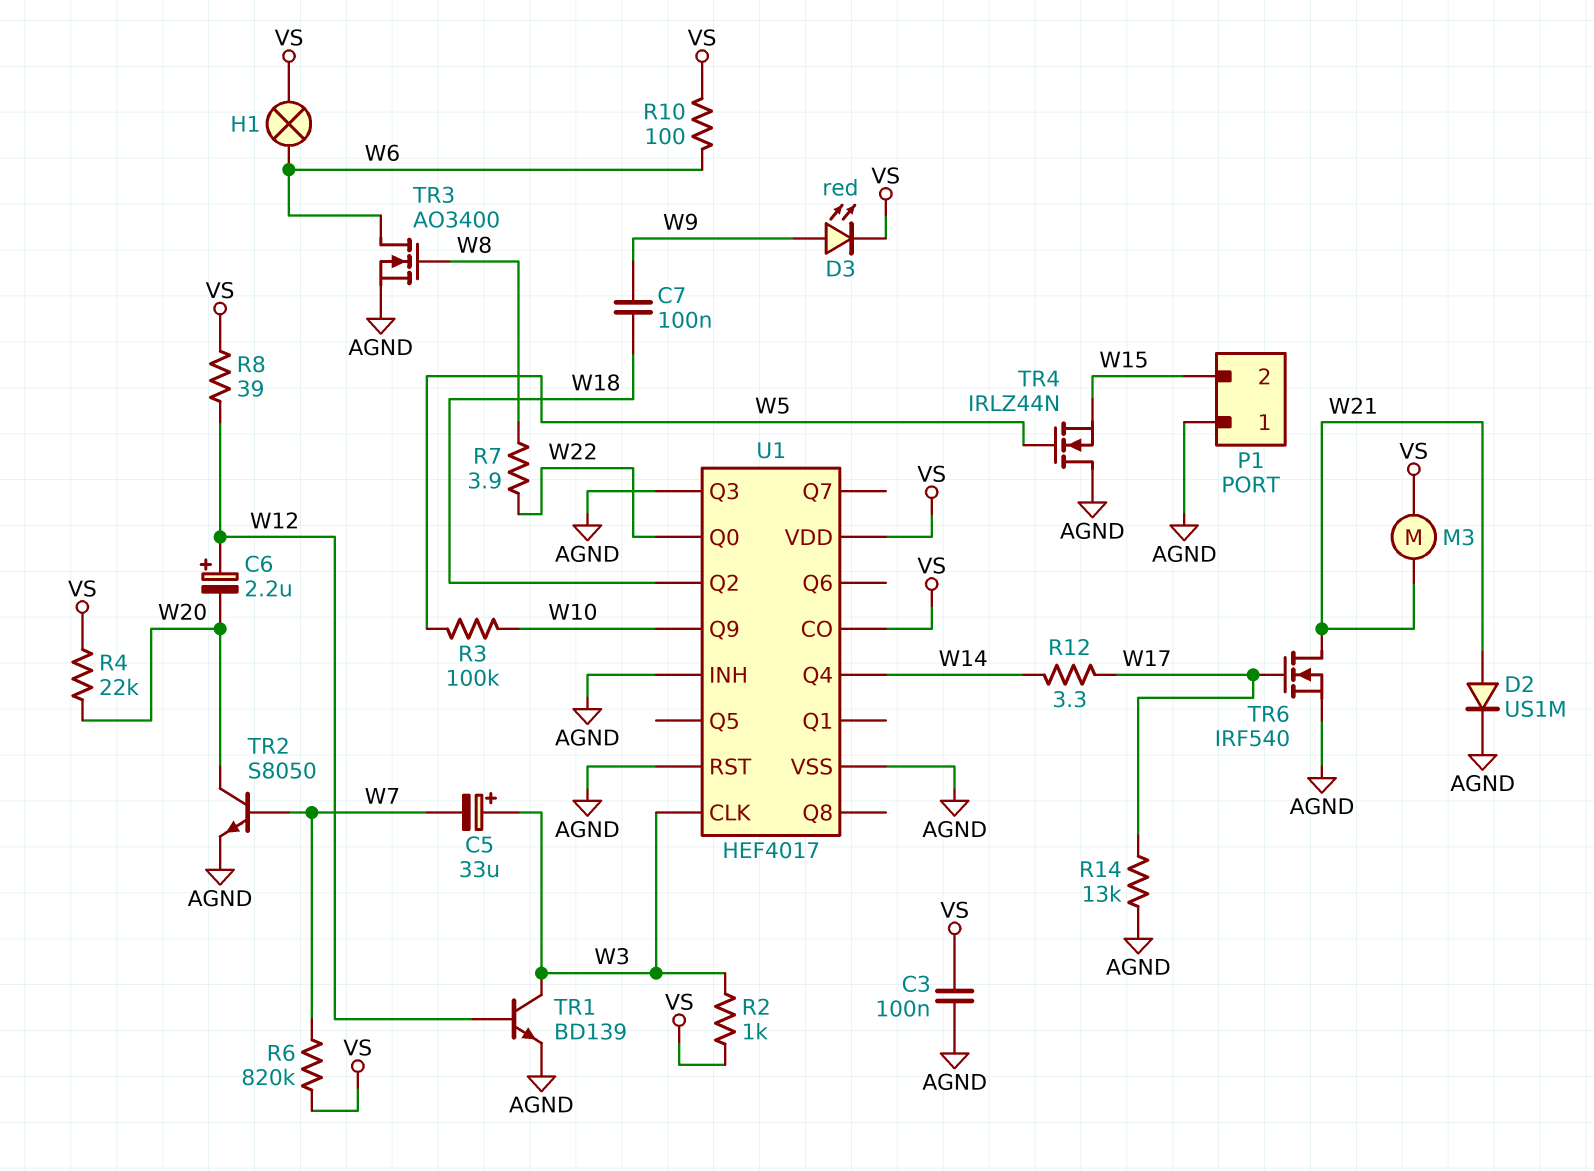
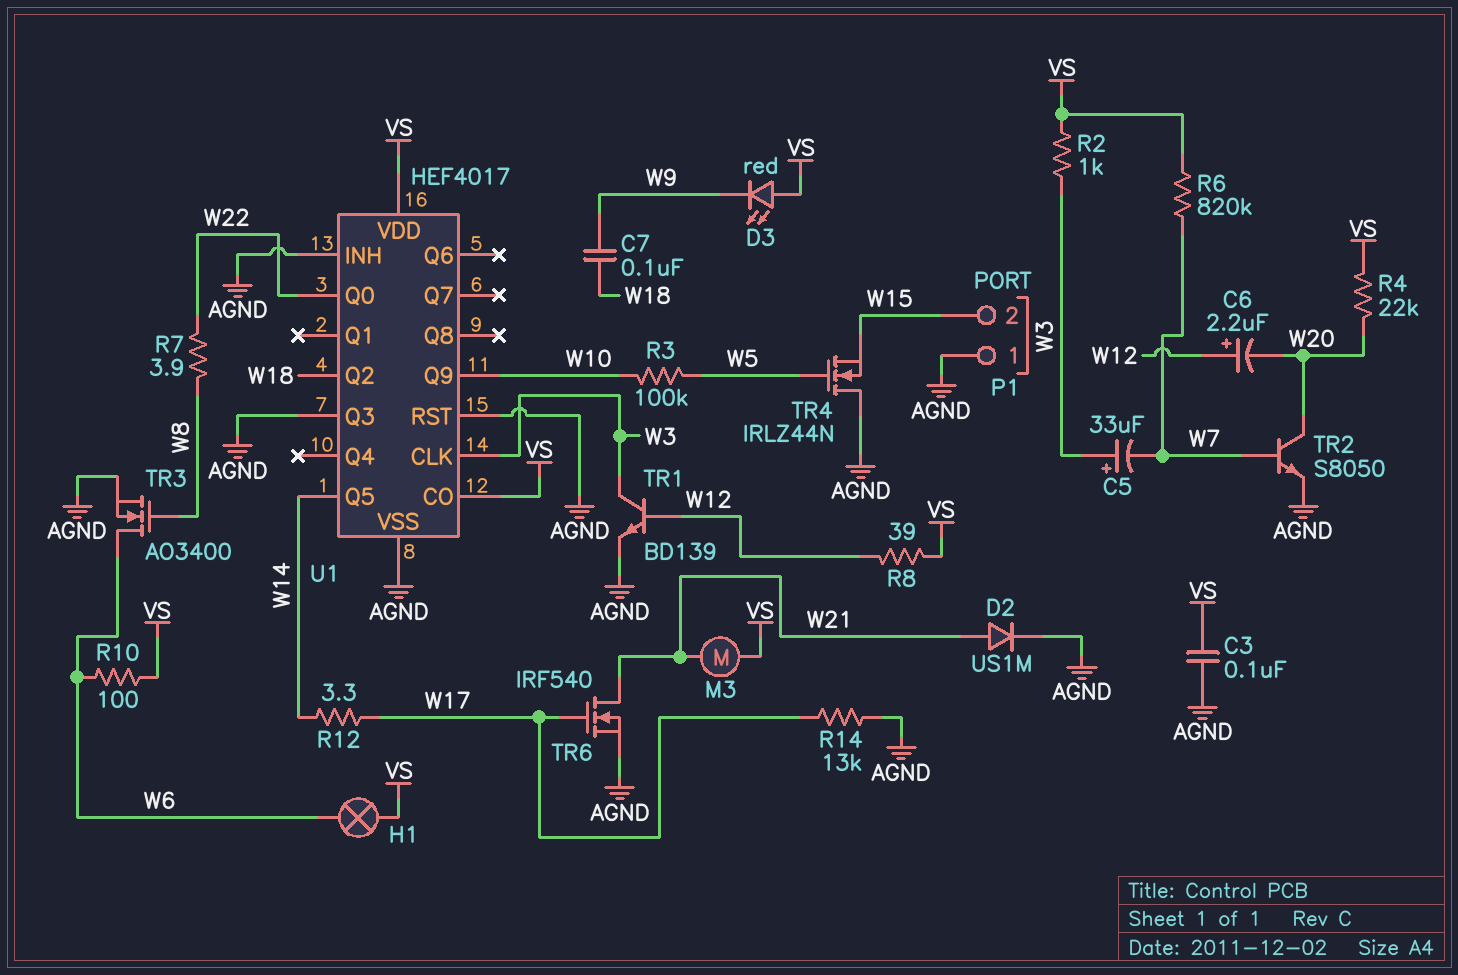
D3: LED red (A W9, K VS) -> LED red (A VS, K W9)
U1 pin Q4: W14 -> none
U1 pin Q5: none -> W14

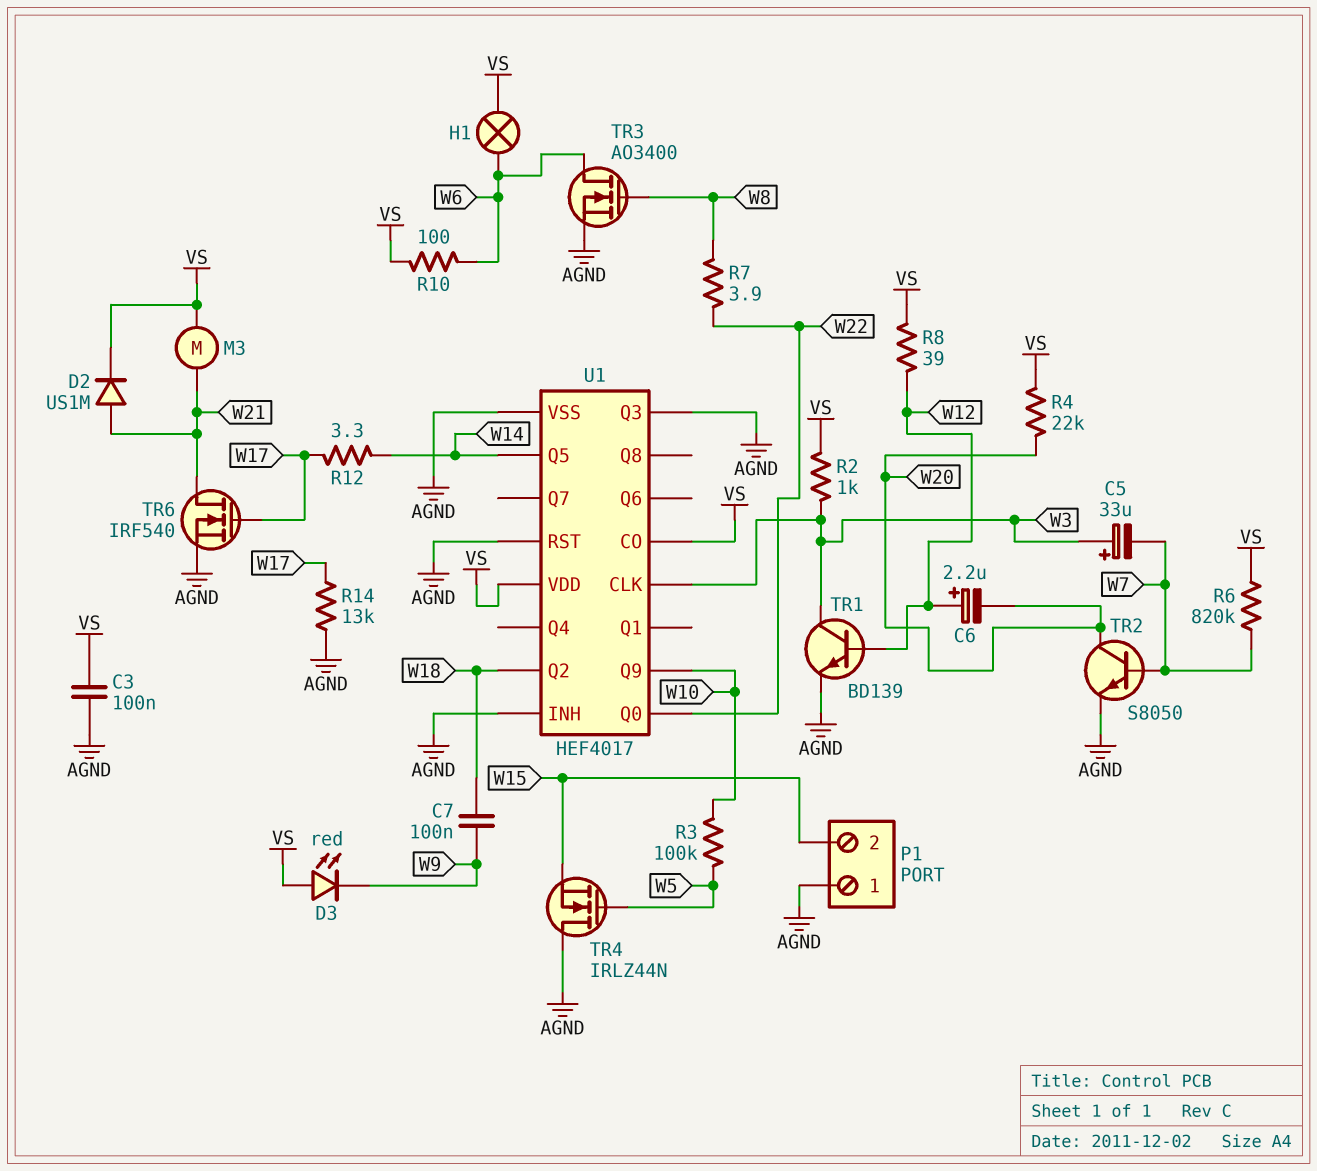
D2: diode US1M (A W21, K AGND) -> diode US1M (A W21, K VS)

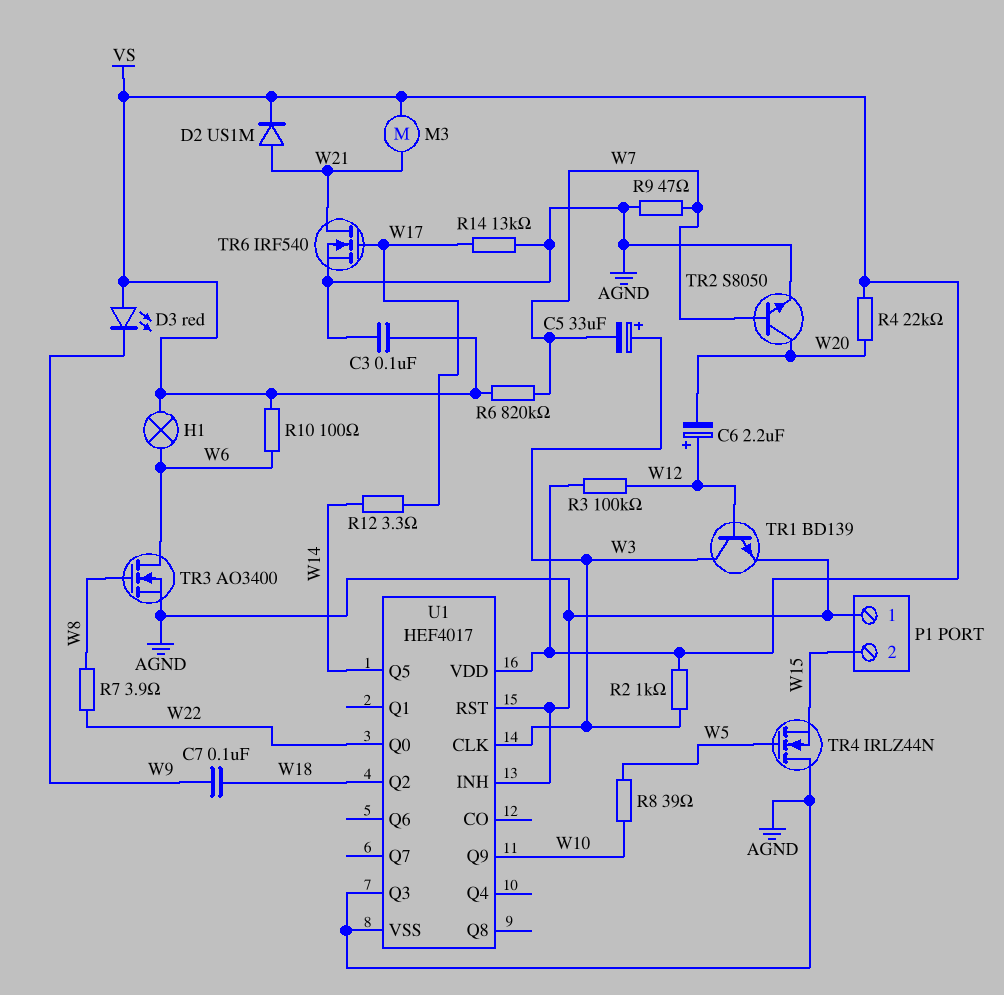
R3: 100k (W5, W10) -> 100k (VS, W12)
R8: 39 (VS, W12) -> 39 (W5, W10)
R9: none -> 47 (AGND, W7)
U1 pin CO: VS -> none

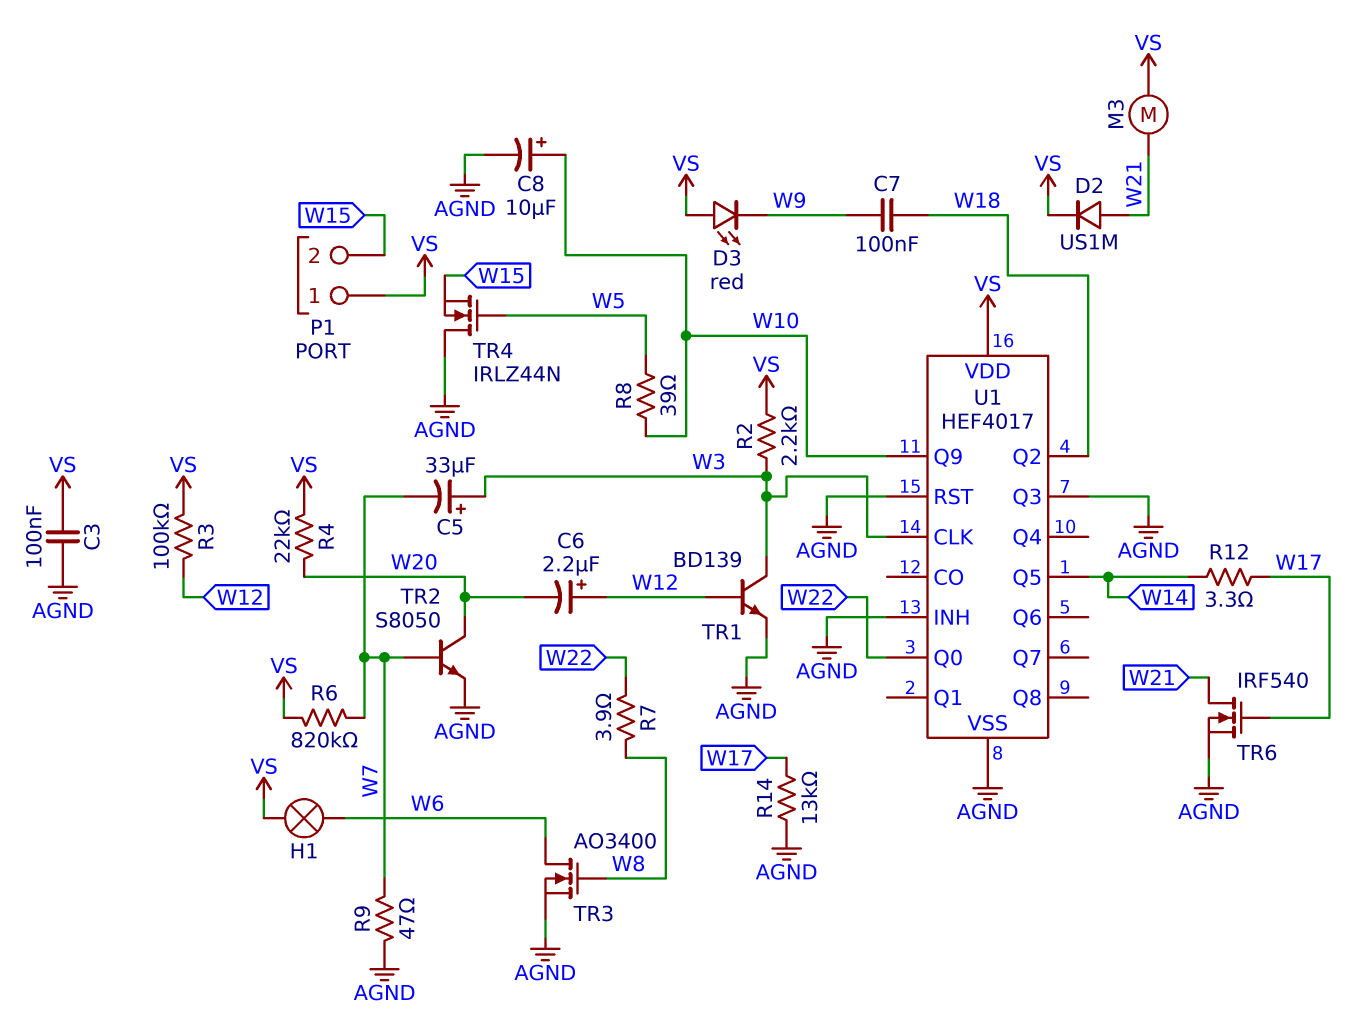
C8: none -> 10uF (plus W10, minus AGND)
P1 pin 1: AGND -> VS
R2: 1k (VS, W3) -> 2.2k (VS, W3)
R10: 100 (VS, W6) -> none

